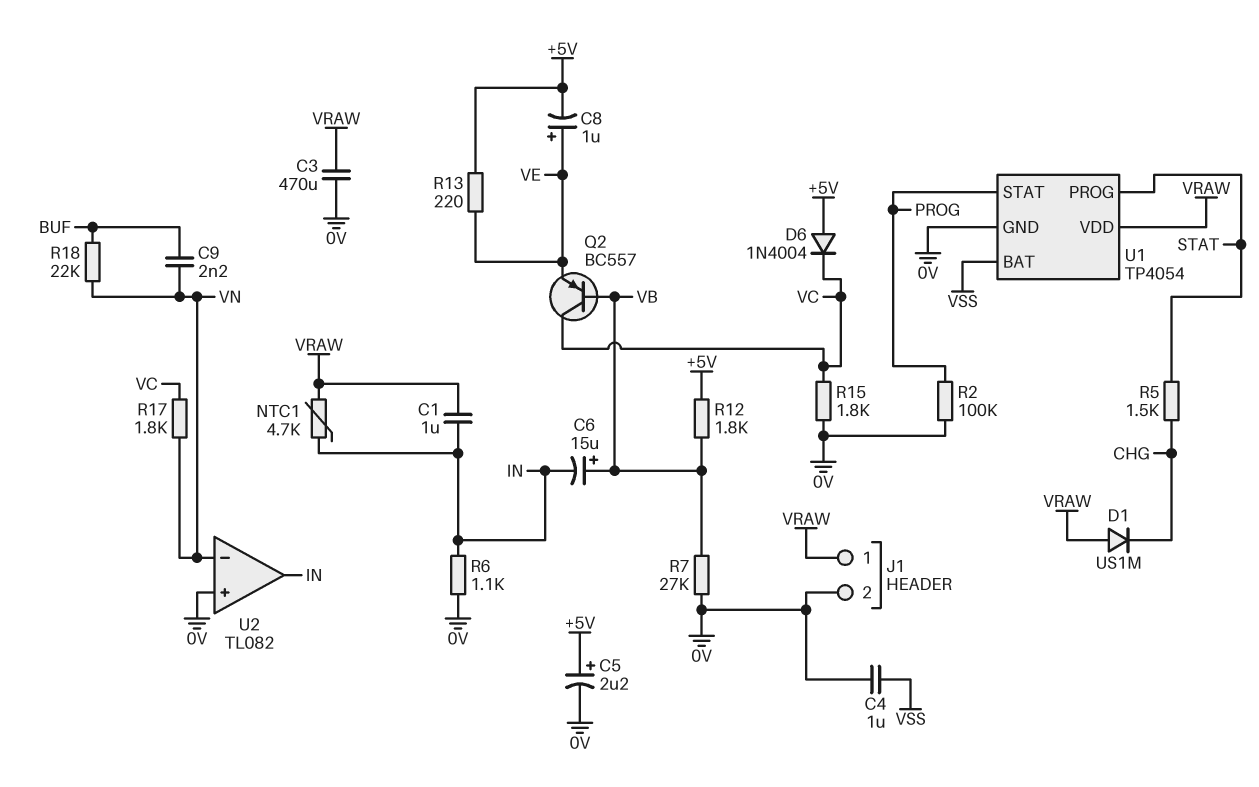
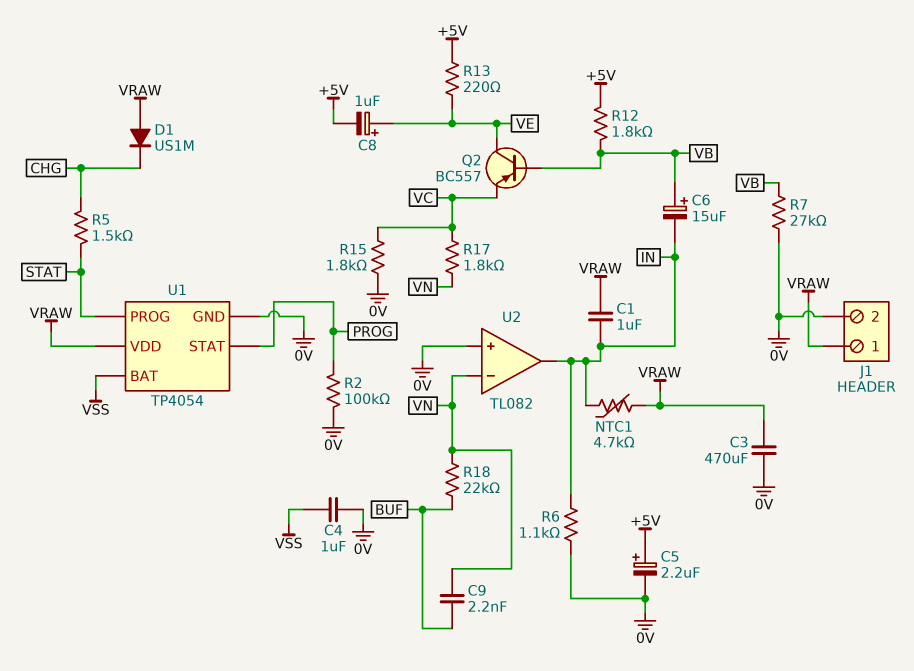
D6: diode 1N4004 (A +5V, K VC) -> none
Q2: PNP BC557 (B VB, C VC, E VE) -> PNP BC557 (B VB, C VE, E VC)

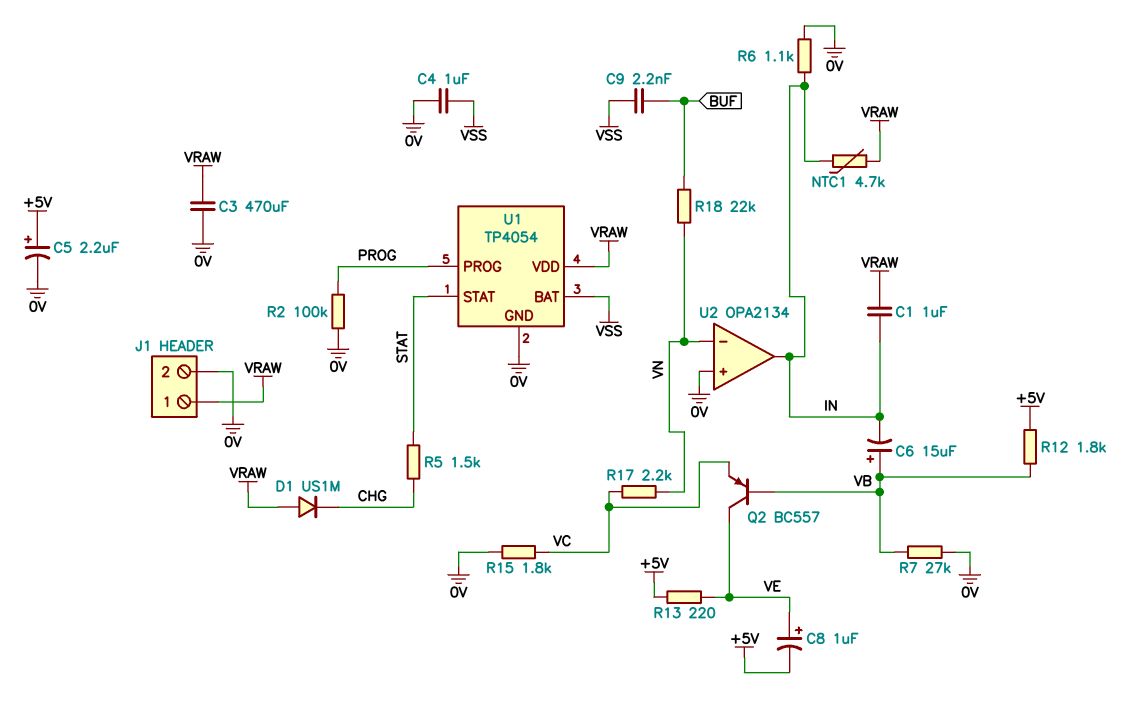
C9: 2.2nF (BUF, VN) -> 2.2nF (BUF, VSS)
R17: 1.8k (VC, VN) -> 2.2k (VC, VN)
U1 pin PROG: STAT -> PROG
U1 pin STAT: PROG -> STAT
U2: TL082 -> OPA2134

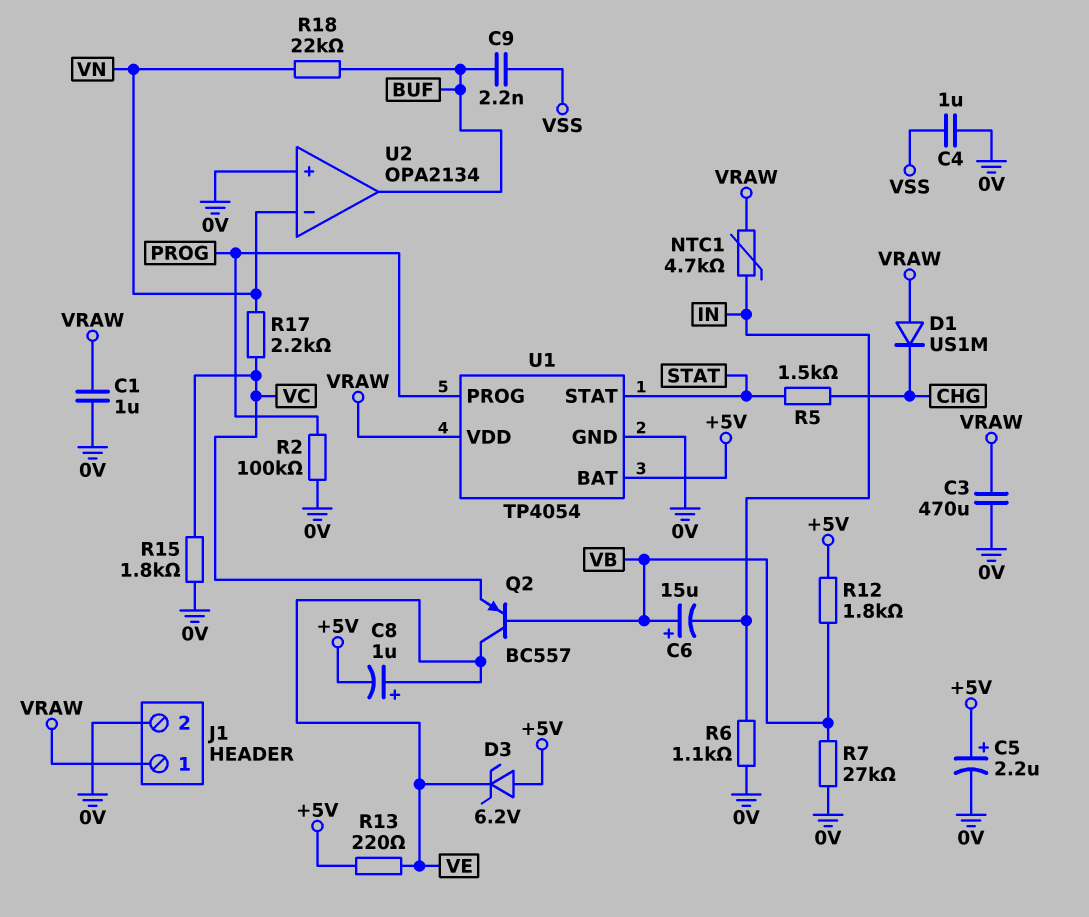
C1: 1uF (IN, VRAW) -> 1uF (0V, VRAW)
D3: none -> zener 6.2V (A +5V, K VE)
U1 pin BAT: VSS -> +5V
U2 pin out: IN -> BUF

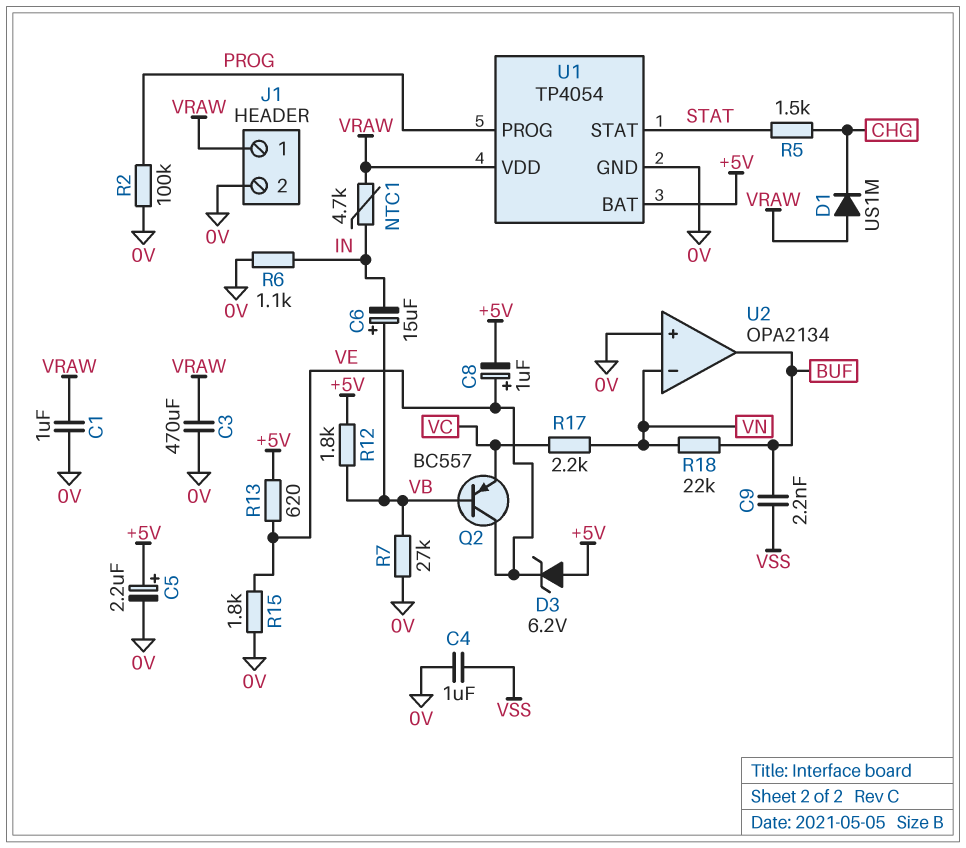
R13: 220 (+5V, VE) -> 620 (+5V, VE)
R15: 1.8k (0V, VC) -> 1.8k (0V, VE)

